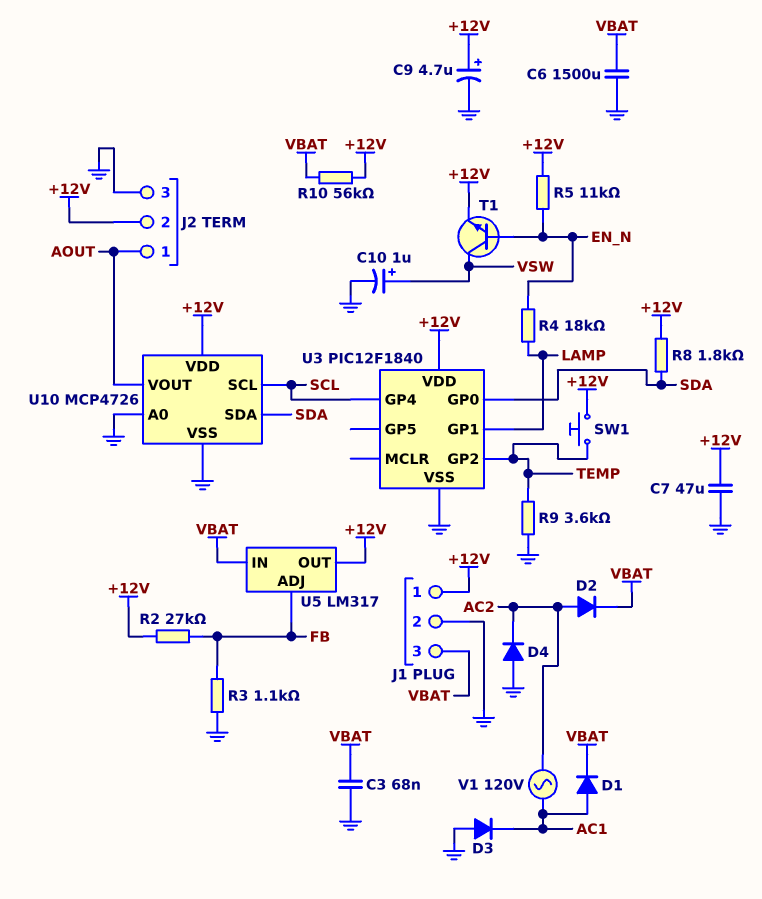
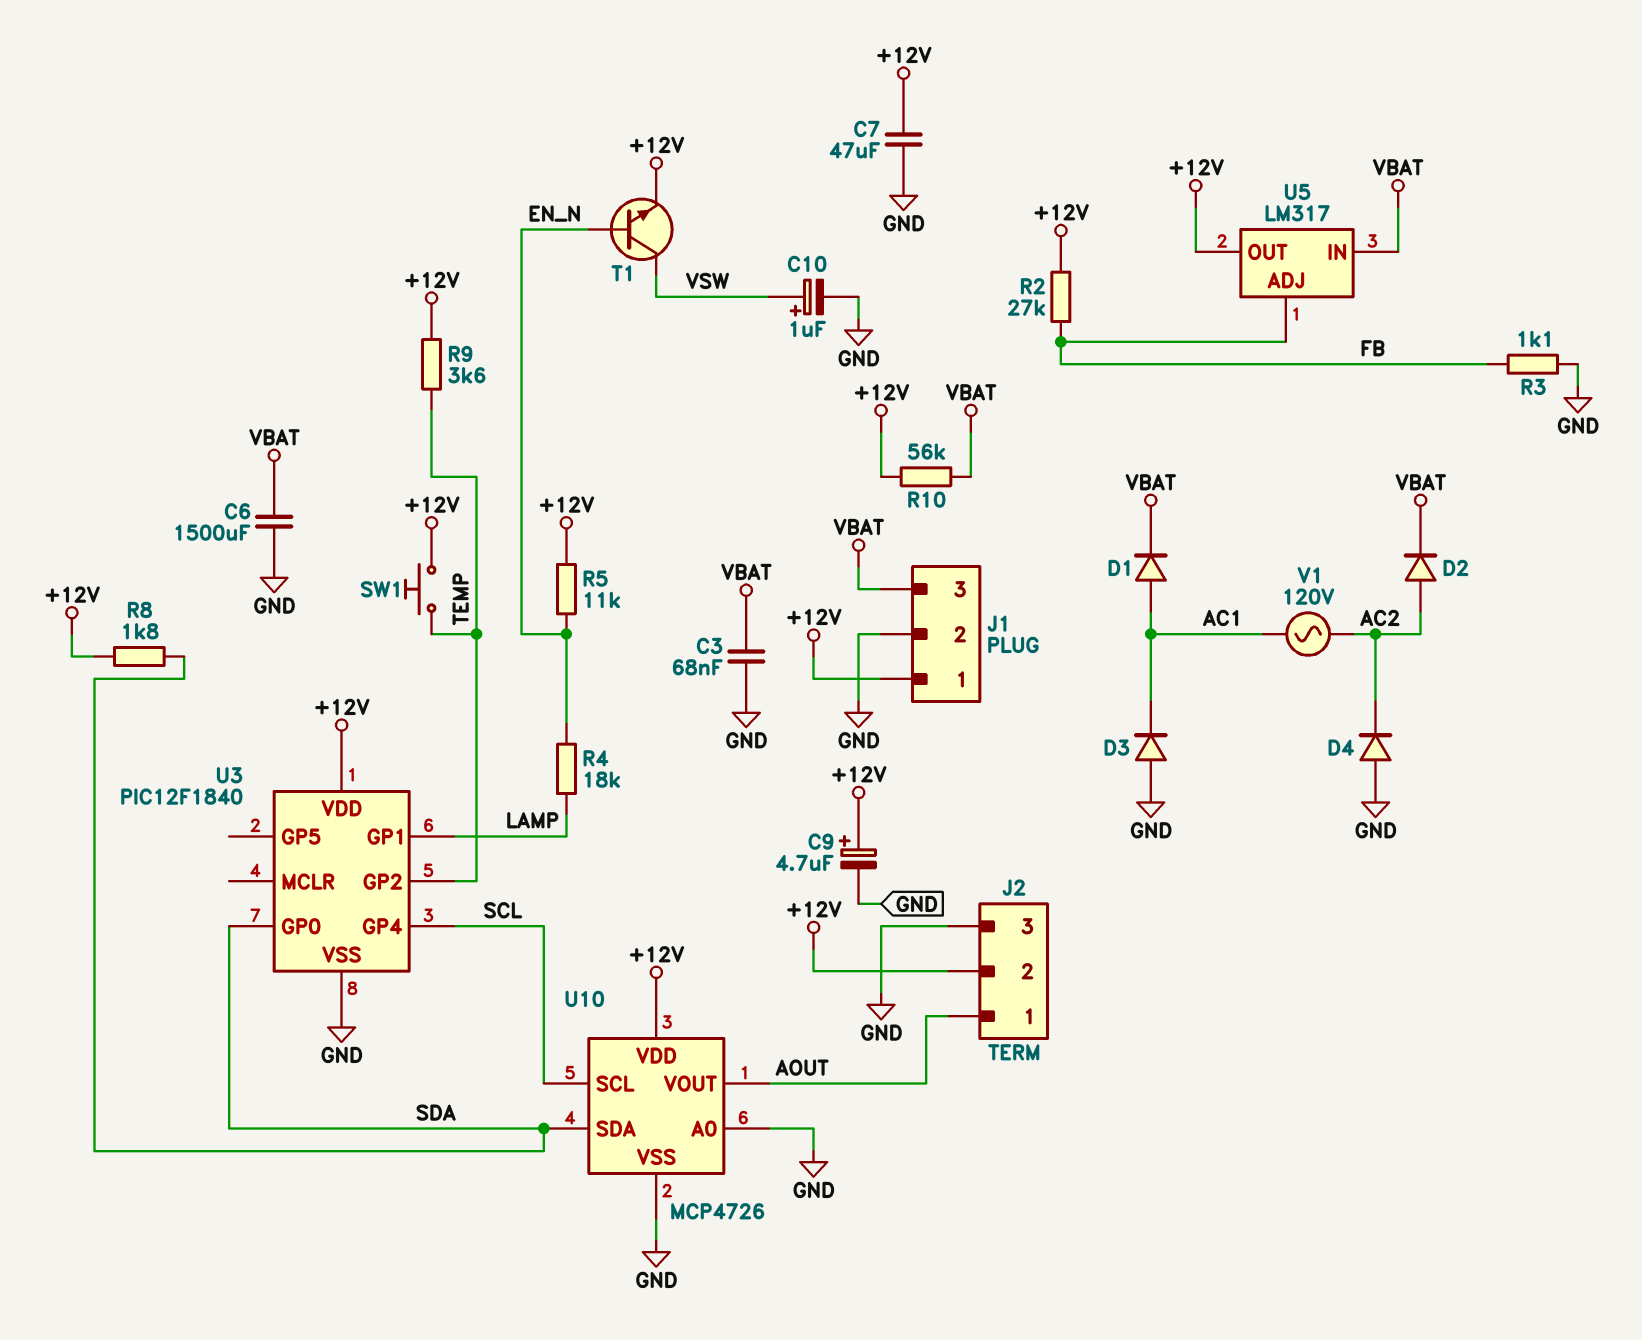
R9: 3.6k (GND, TEMP) -> 3.6k (+12V, TEMP)

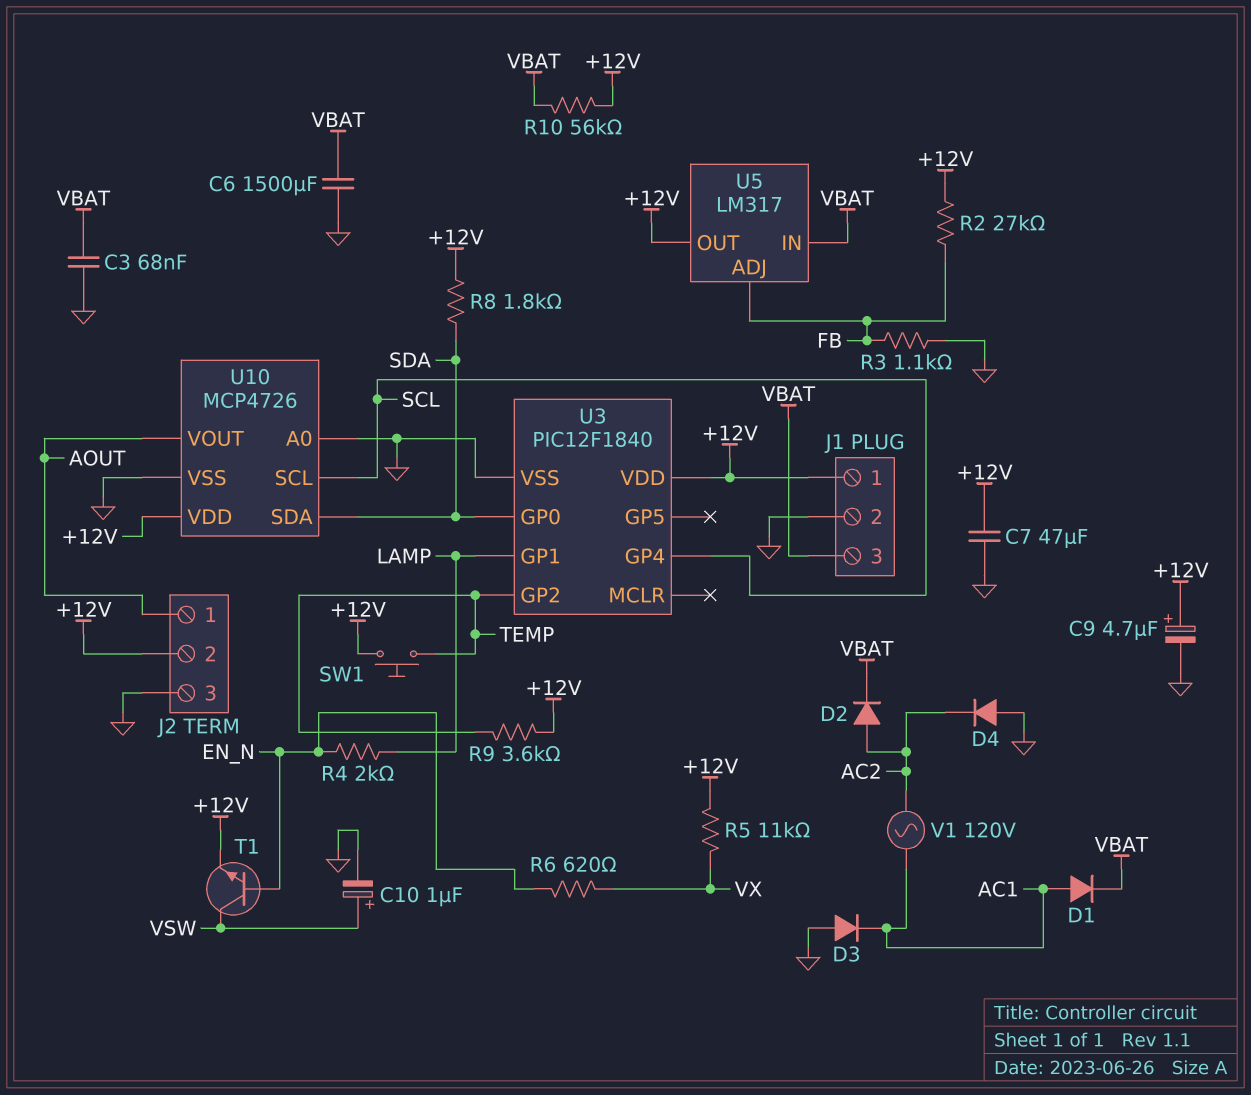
R4: 18k (EN_N, LAMP) -> 2k (EN_N, LAMP)
R5: 11k (+12V, EN_N) -> 11k (+12V, VX)
R6: none -> 620 (EN_N, VX)

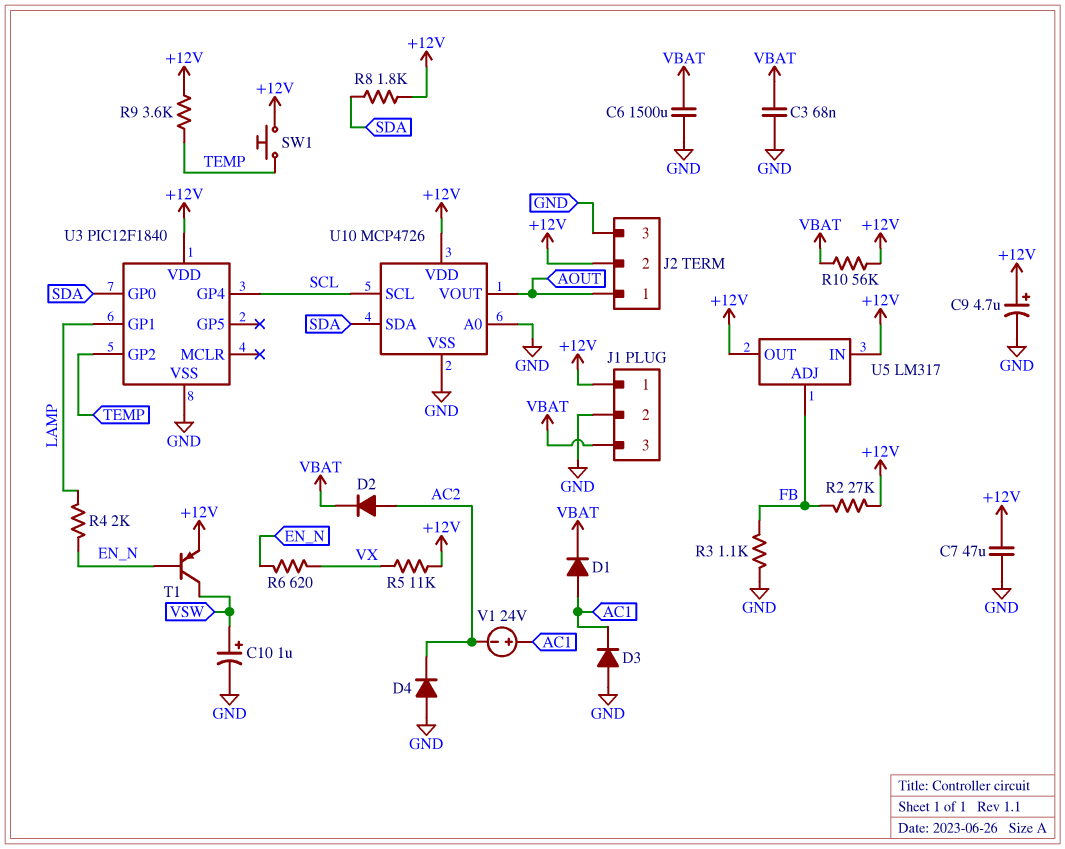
T1: NPN (B EN_N, C VSW, E +12V) -> PNP (B EN_N, C VSW, E +12V)
U5 pin IN: VBAT -> +12V
V1: AC 120V (AC1, AC2) -> 24V (plus AC1, minus AC2)

